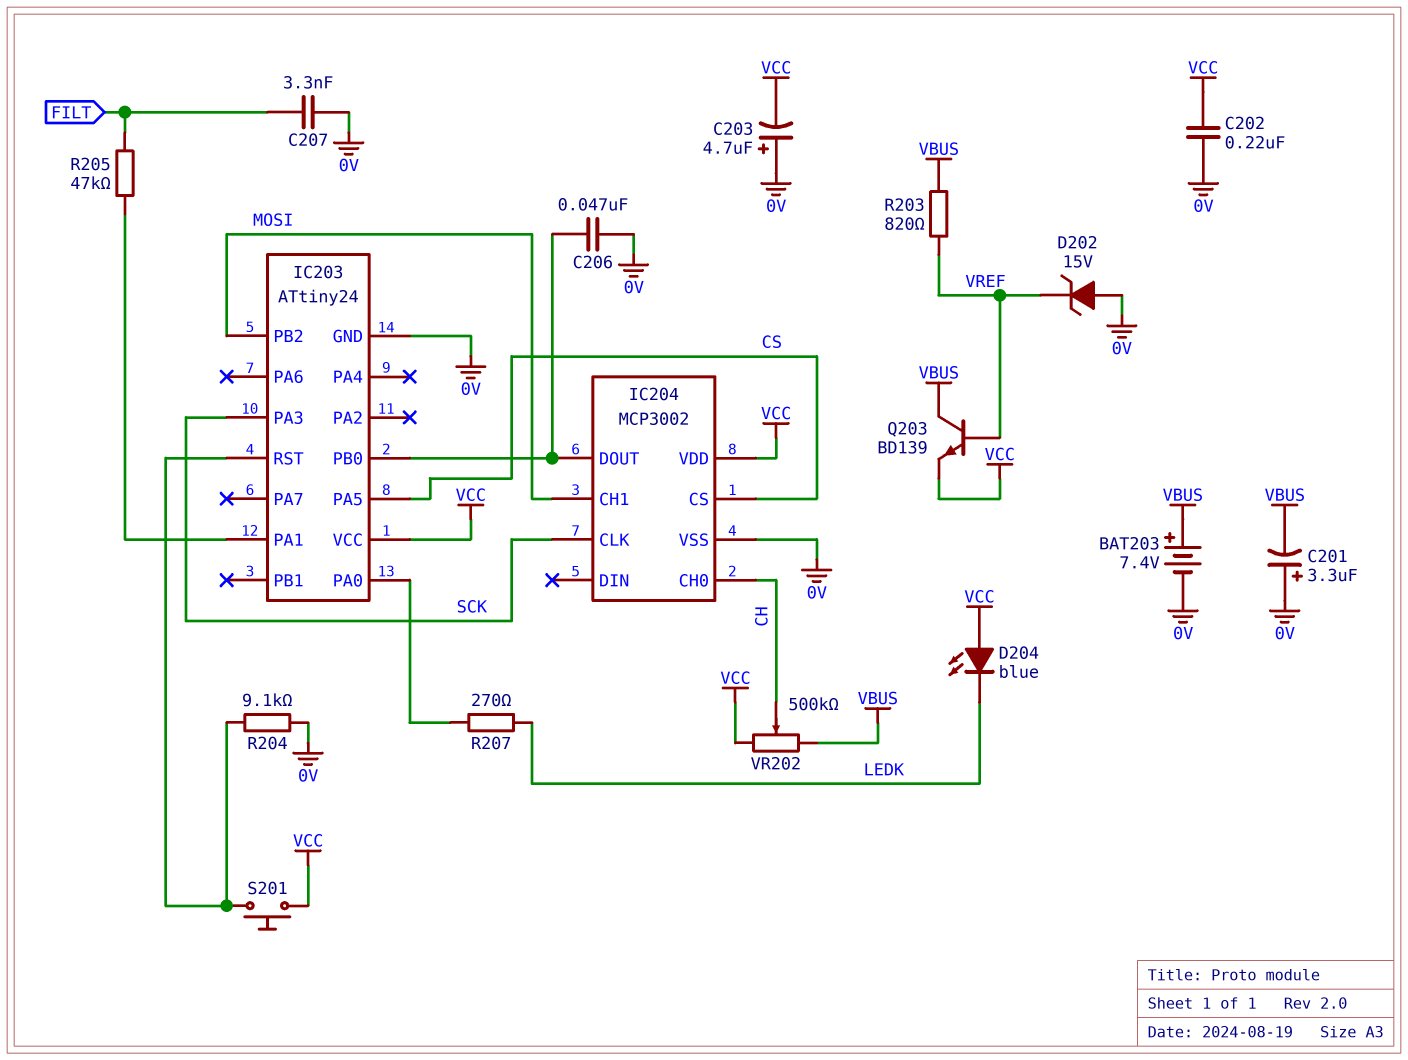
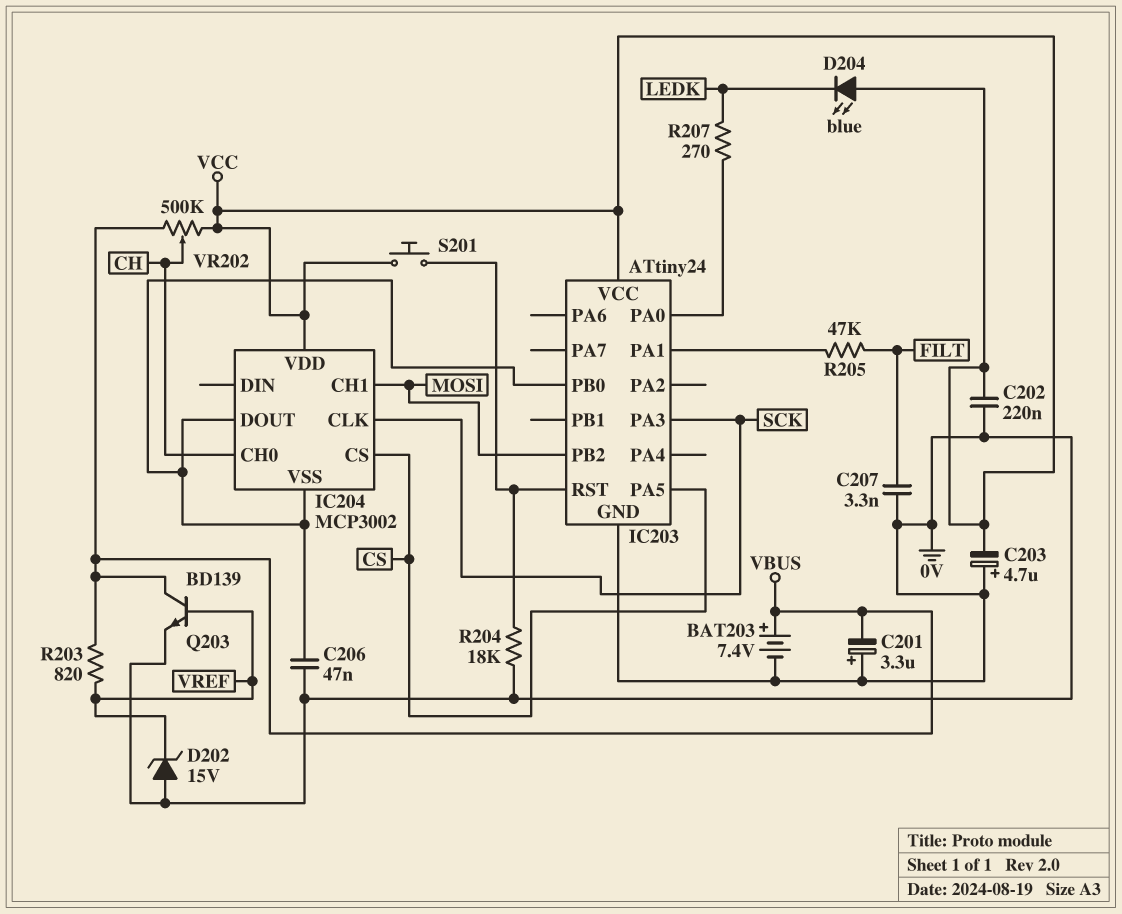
IC204 pin VSS: 0V -> IC203/PB0
Q203: NPN BD139 (B VREF, C VBUS, E VCC) -> NPN BD139 (B VREF, C VBUS, E 0V)
R204: 9.1k (0V, IC203/RST) -> 18k (0V, IC203/RST)

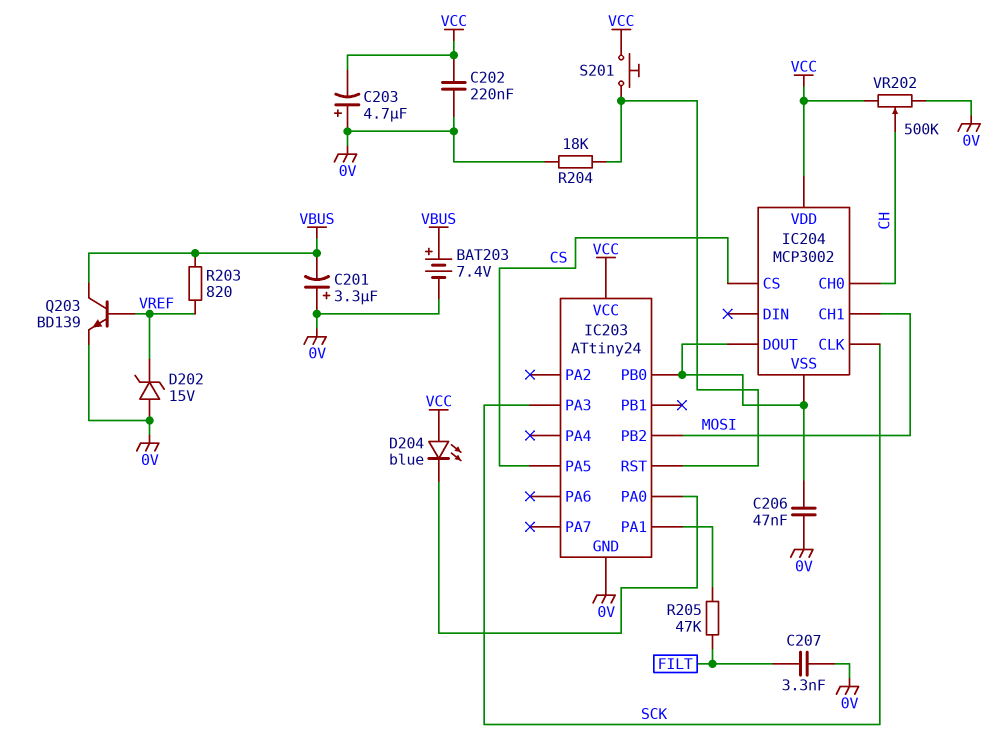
D204: LED blue (A VCC, K LEDK) -> LED blue (A VCC, K IC203/PA0)
R207: 270 (IC203/PA0, LEDK) -> none
VR202: 500k (VBUS, VCC, wiper CH) -> 500k (0V, VCC, wiper CH)

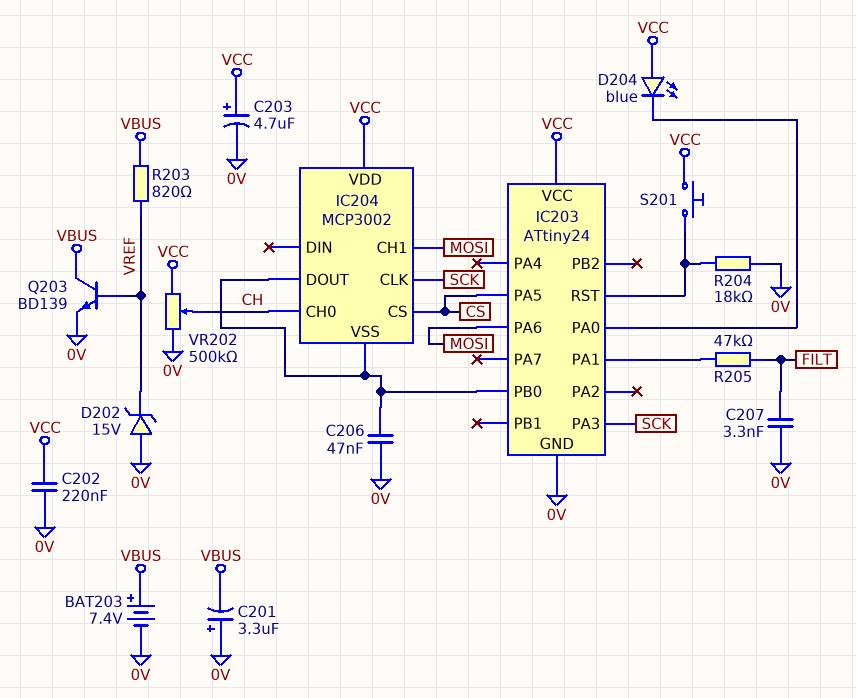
C203: 4.7uF (plus 0V, minus VCC) -> 4.7uF (plus VCC, minus 0V)
IC203 pin PA6: none -> MOSI
IC203 pin PB2: MOSI -> none

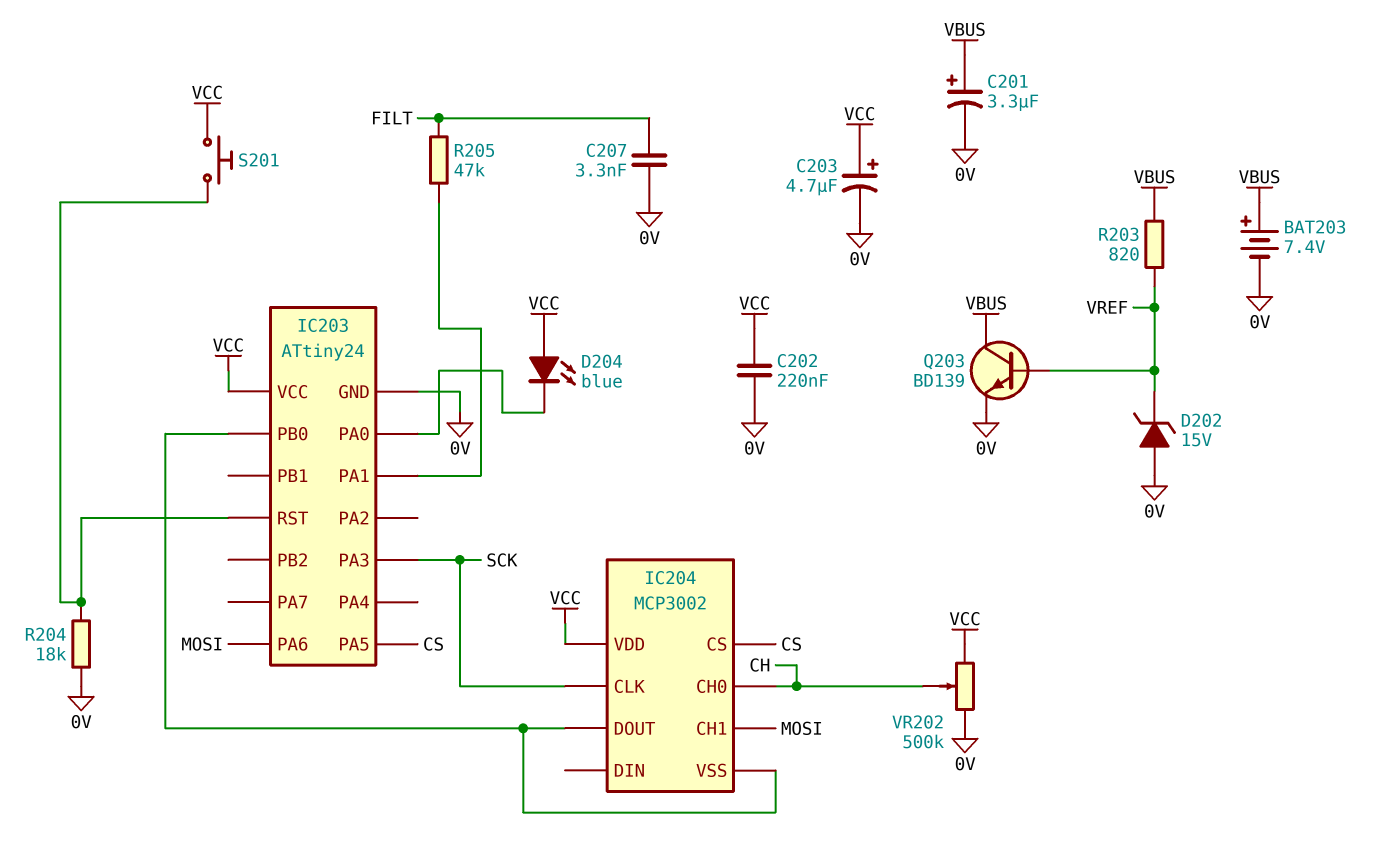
C201: 3.3uF (plus 0V, minus VBUS) -> 3.3uF (plus VBUS, minus 0V)
C206: 47nF (0V, IC203/PB0) -> none

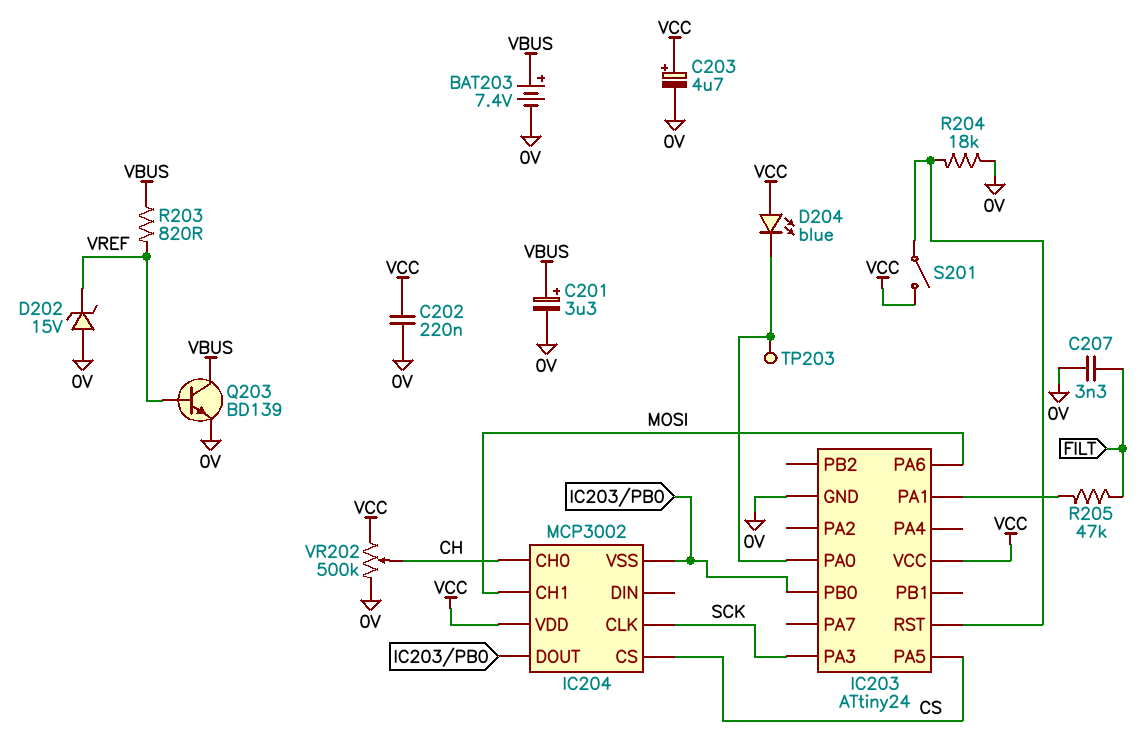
S201: button (IC203/RST, VCC) -> switch (IC203/RST, VCC)
TP203: none -> test point (IC203/PA0)

